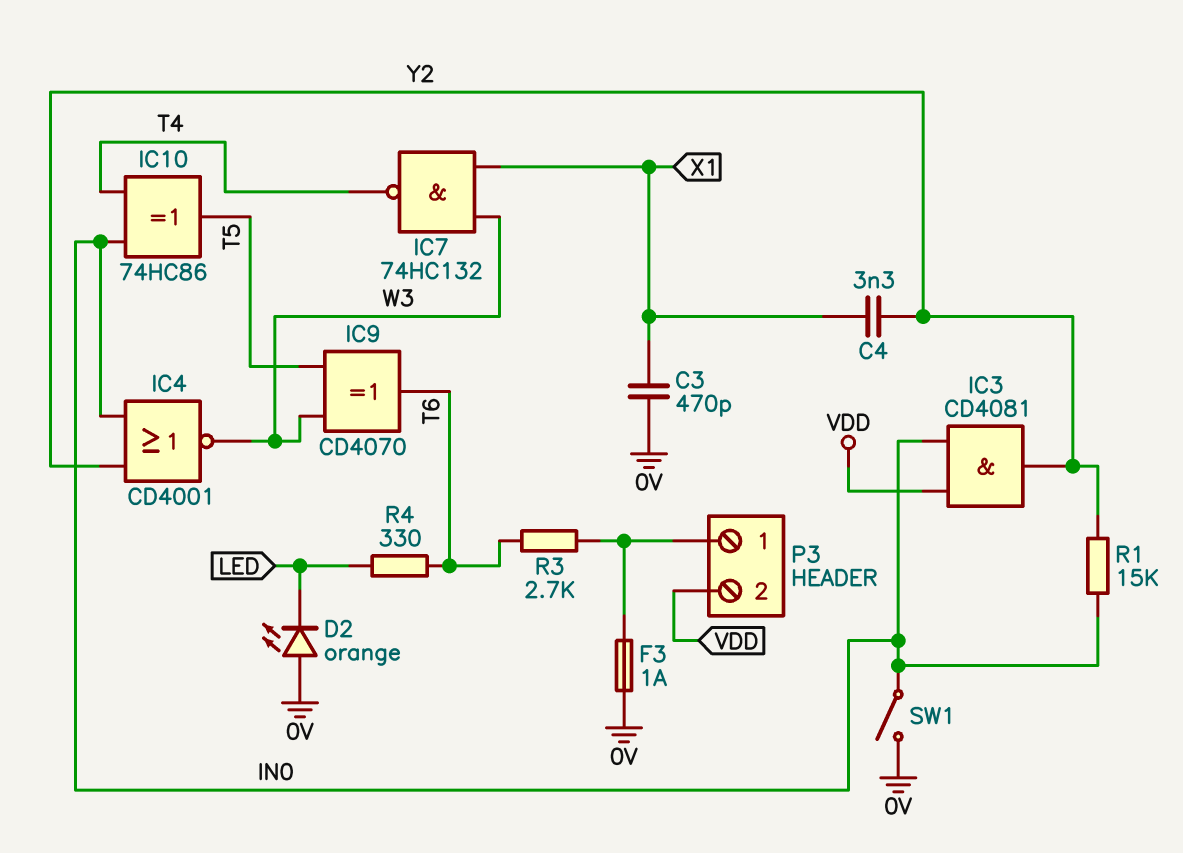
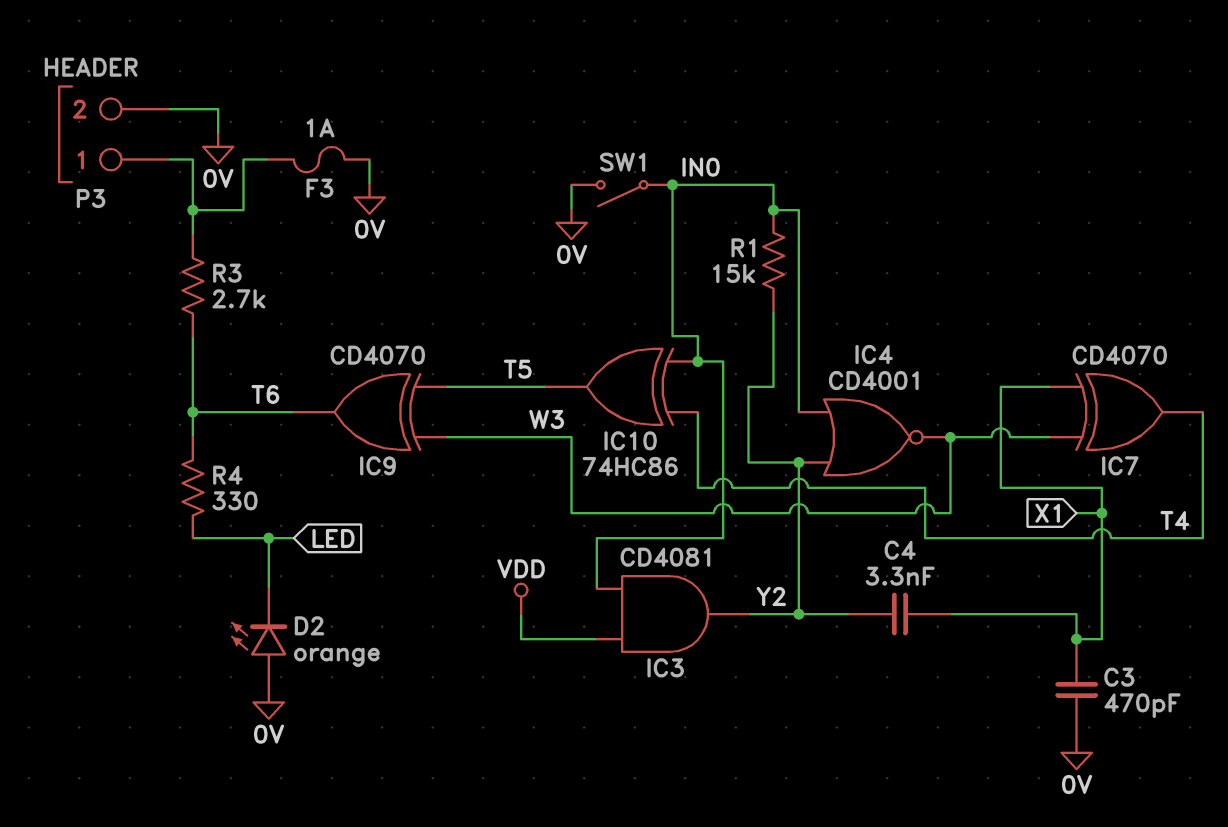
IC7: NAND 74HC132 (in W3, in X1, out T4) -> XOR CD4070 (in W3, in X1, out T4)
P3 pin 2: VDD -> 0V

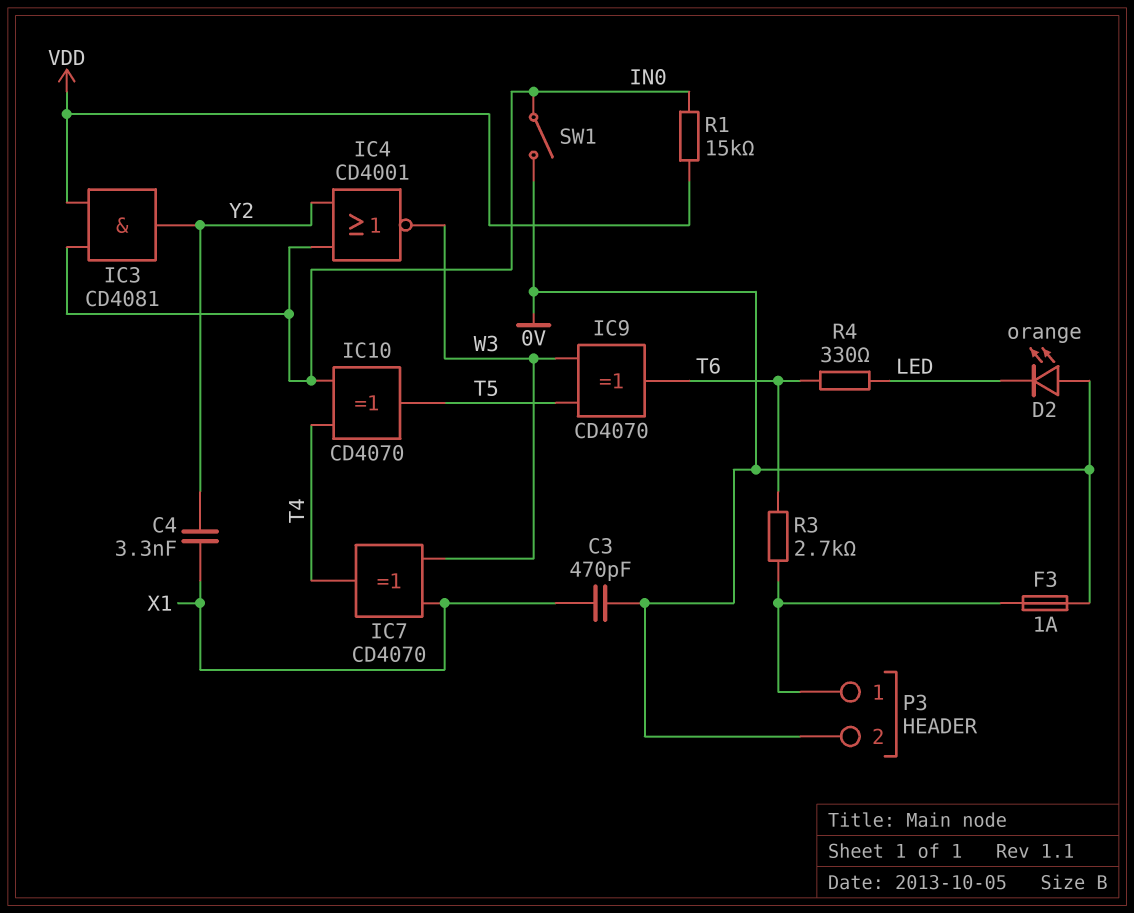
IC10: XOR 74HC86 (in IN0, in T4, out T5) -> XOR CD4070 (in IN0, in T4, out T5)
R1: 15k (IN0, Y2) -> 15k (IN0, VDD)

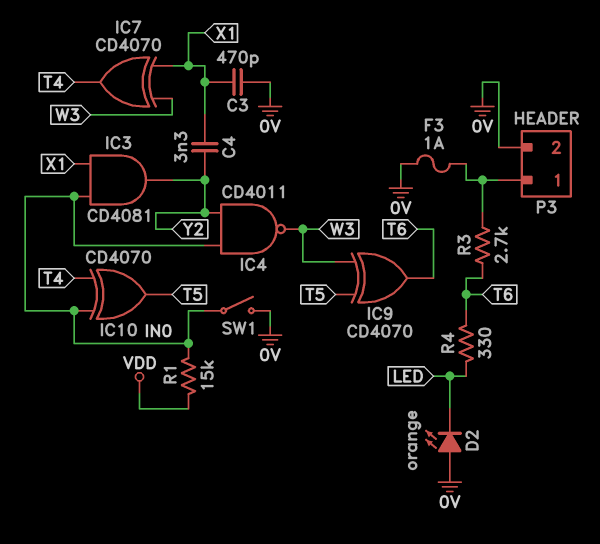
IC3: AND CD4081 (in IN0, in VDD, out Y2) -> AND CD4081 (in IN0, in X1, out Y2)
IC4: NOR CD4001 (in IN0, in Y2, out W3) -> NAND CD4011 (in IN0, in Y2, out W3)

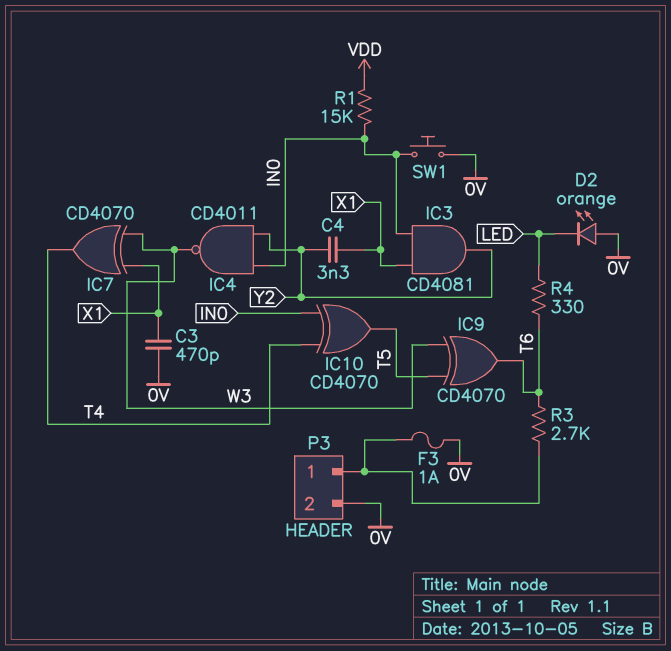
SW1: switch (0V, IN0) -> button (0V, IN0)

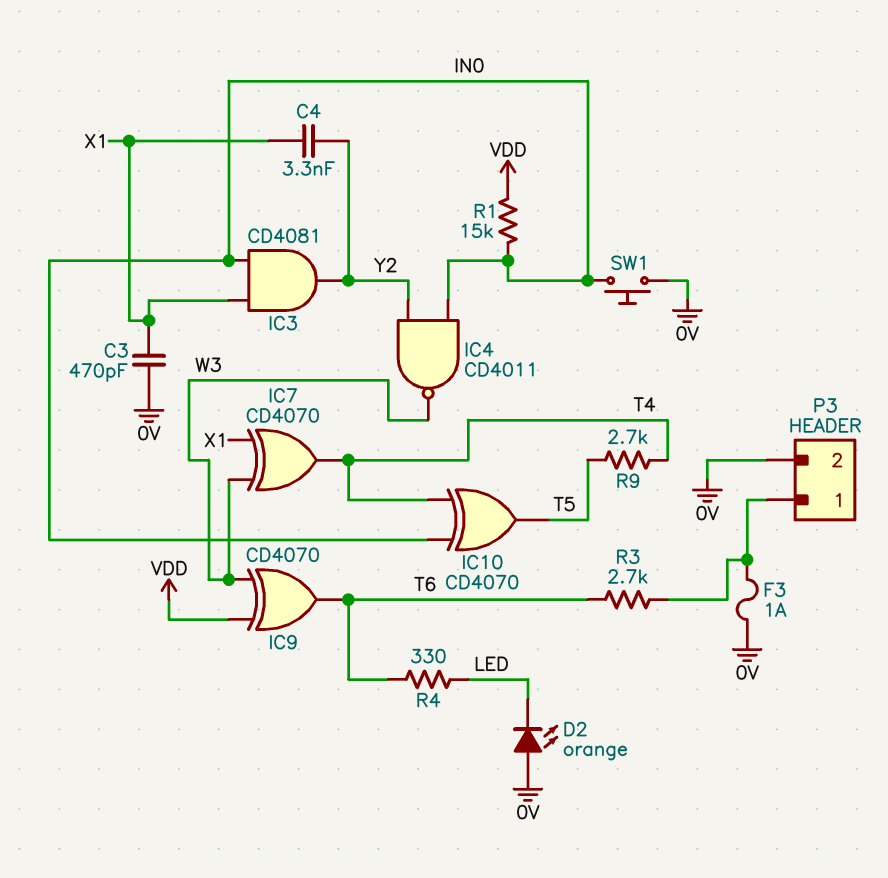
IC9: XOR CD4070 (in T5, in W3, out T6) -> XOR CD4070 (in VDD, in W3, out T6)
R9: none -> 2.7k (T4, T5)

